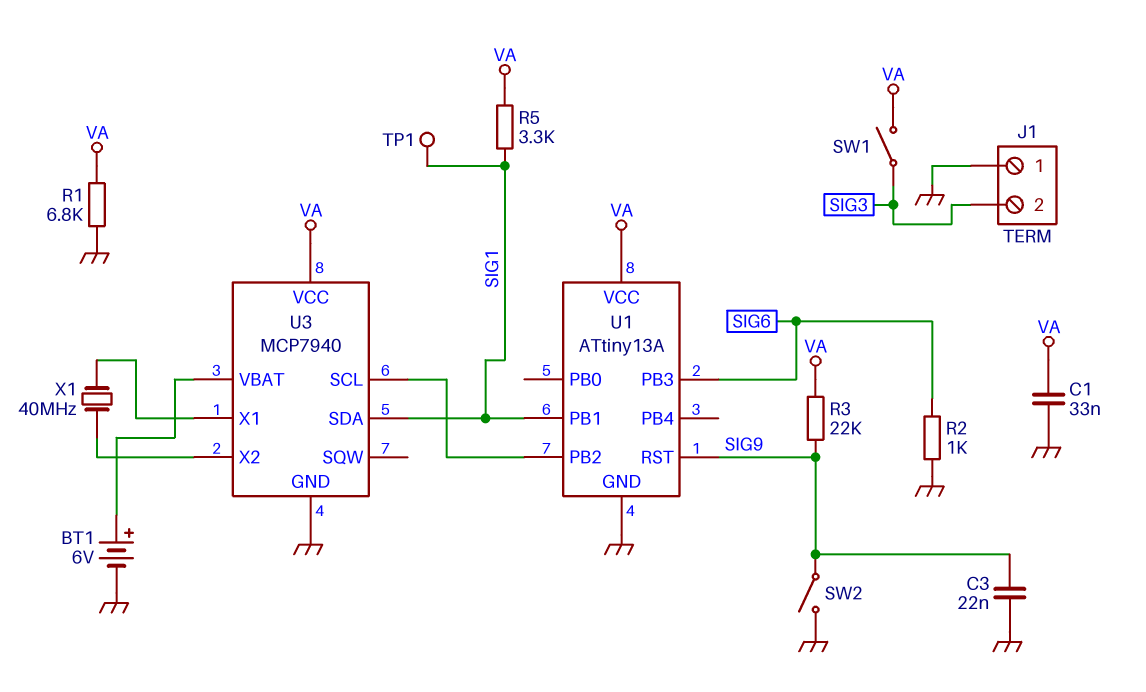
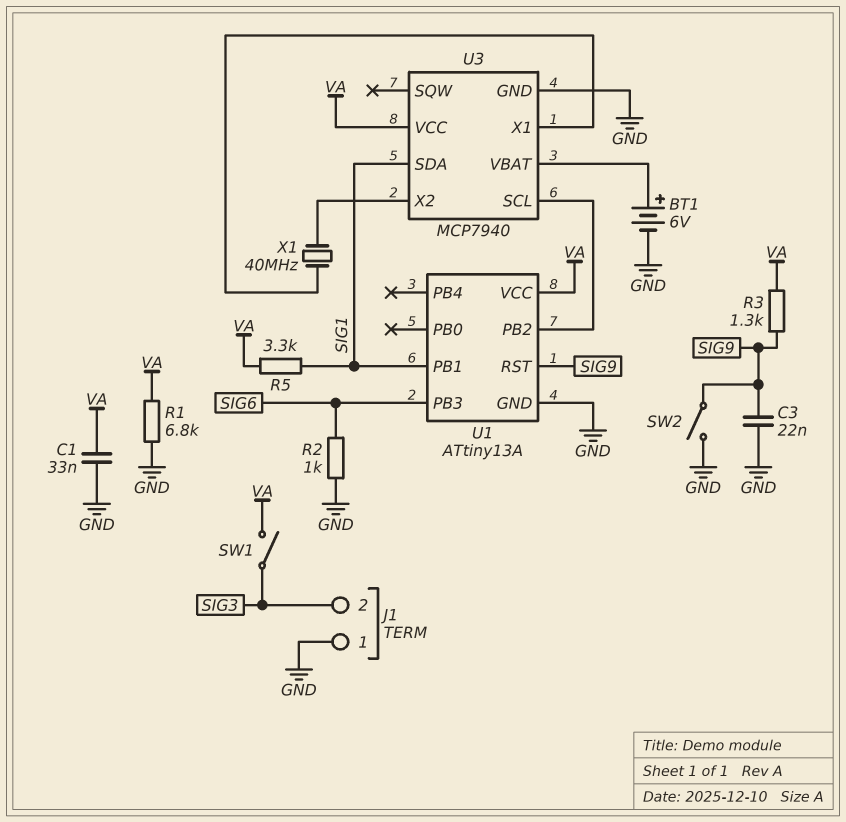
R3: 22k (SIG9, VA) -> 1.3k (SIG9, VA)
TP1: test point (SIG1) -> none

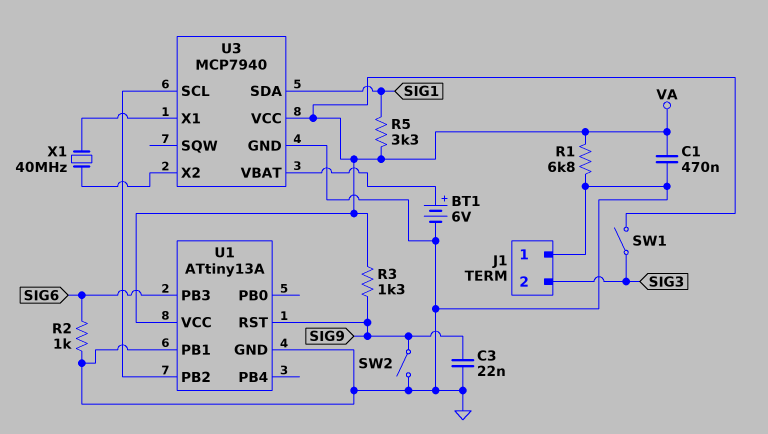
C1: 33nF (GND, VA) -> 470nF (GND, VA)
U1 pin PB1: SIG1 -> GND

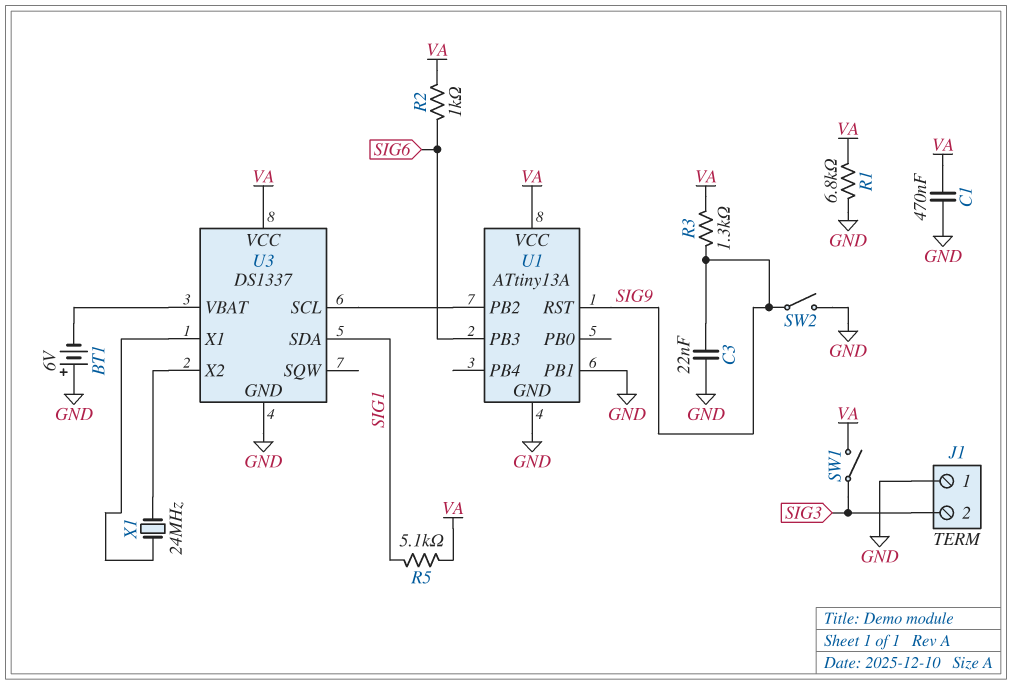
BT1: 6V (plus U3/VBAT, minus GND) -> 6V (plus GND, minus U3/VBAT)
R2: 1k (GND, SIG6) -> 1k (SIG6, VA)
R5: 3.3k (SIG1, VA) -> 5.1k (SIG1, VA)
U3: MCP7940 -> DS1337
X1: 40MHz (U3/X1, U3/X2) -> 24MHz (U3/X1, U3/X2)

